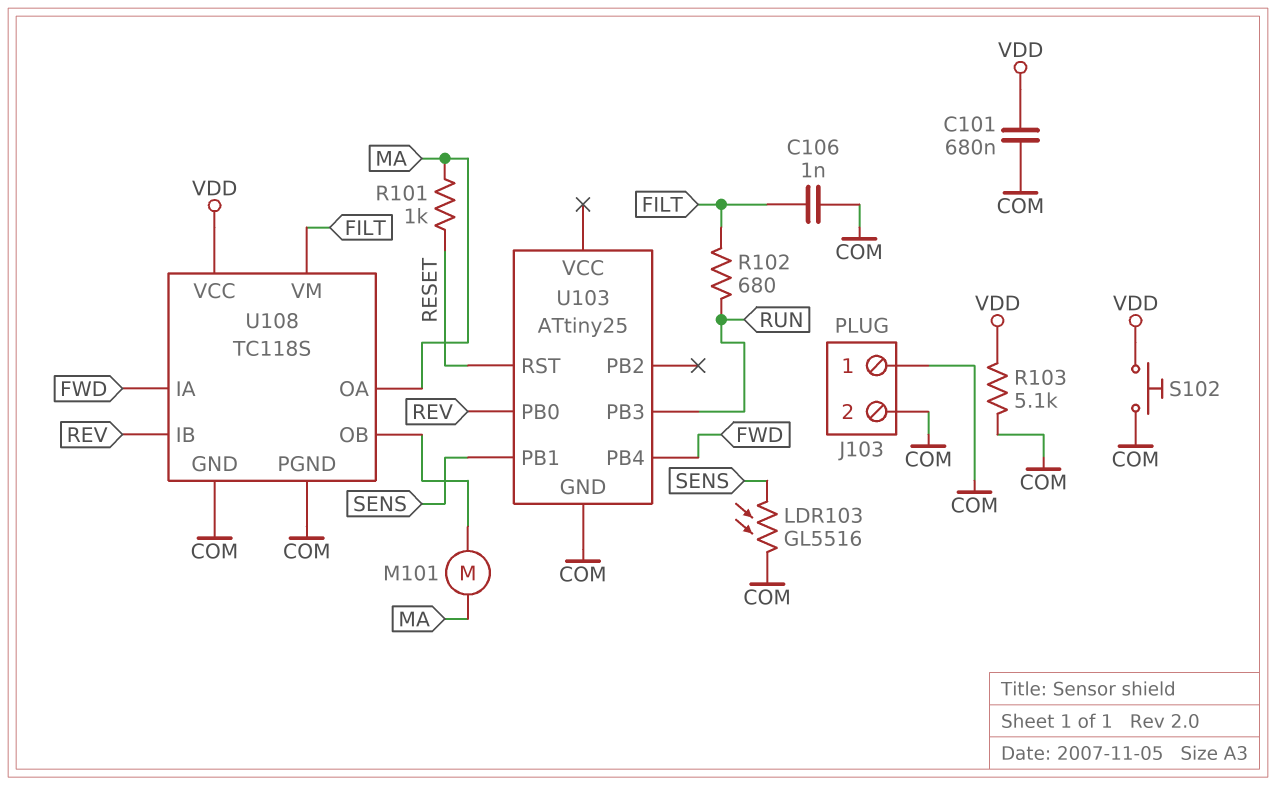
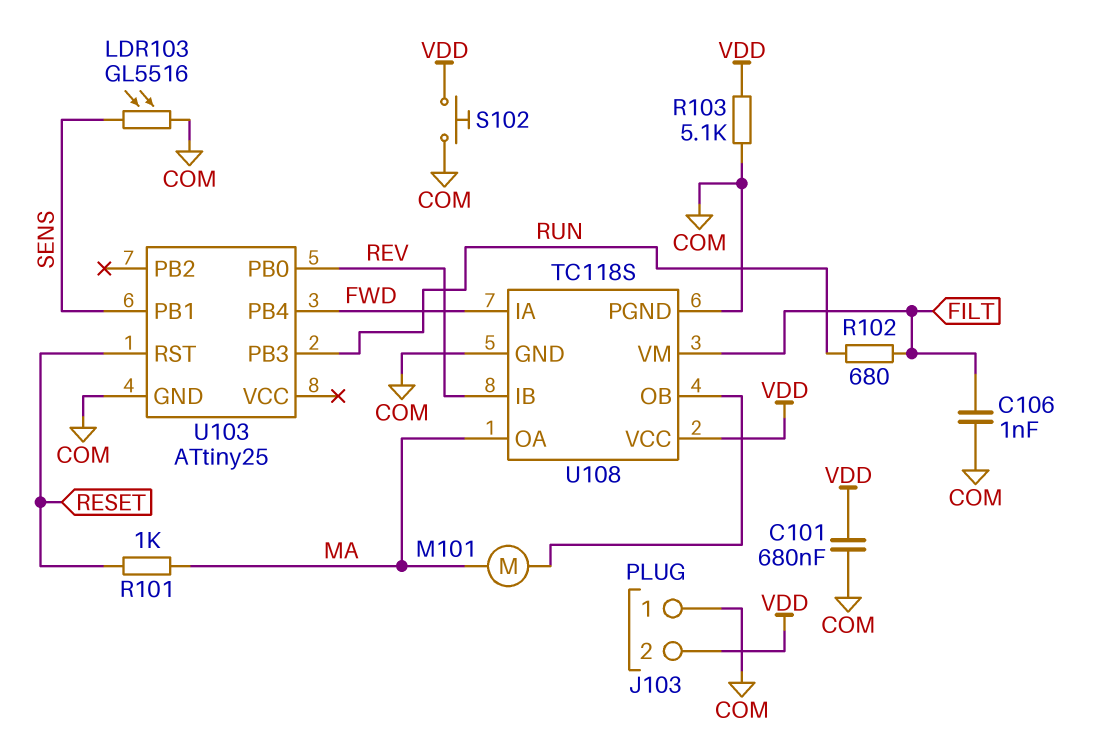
J103 pin 2: COM -> VDD

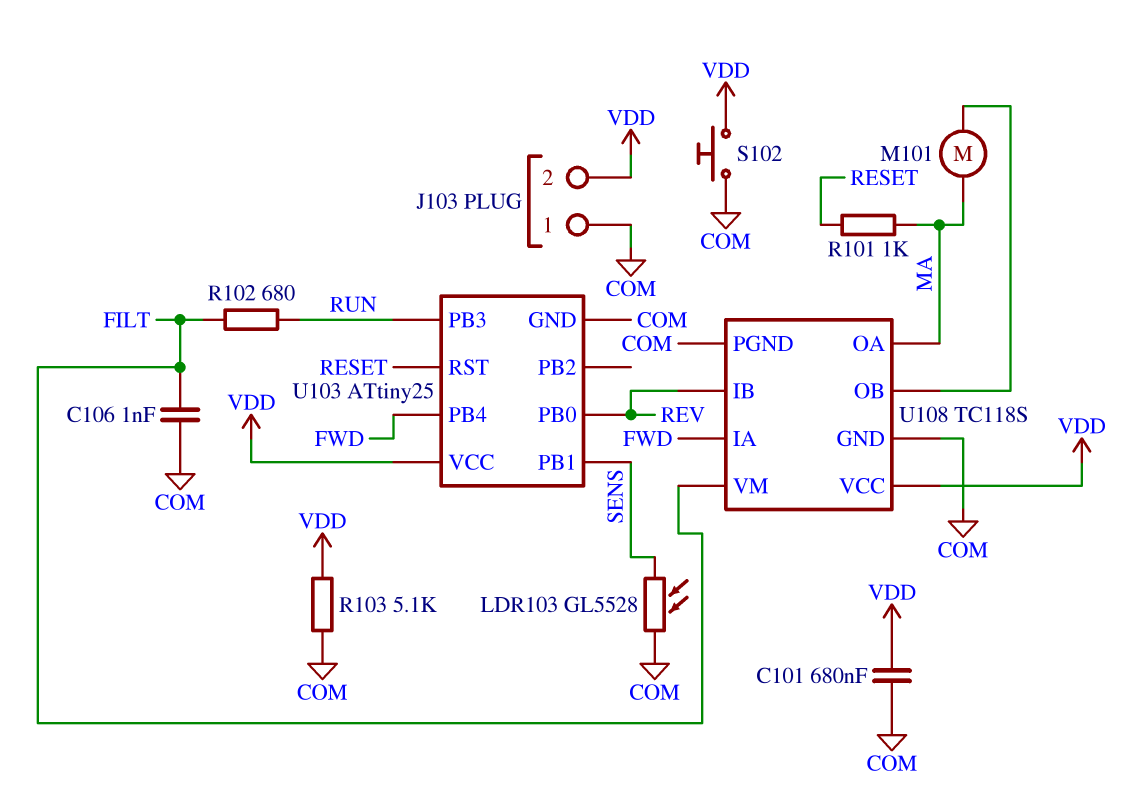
LDR103: GL5516 (COM, SENS) -> GL5528 (COM, SENS)
U103 pin VCC: none -> VDD

